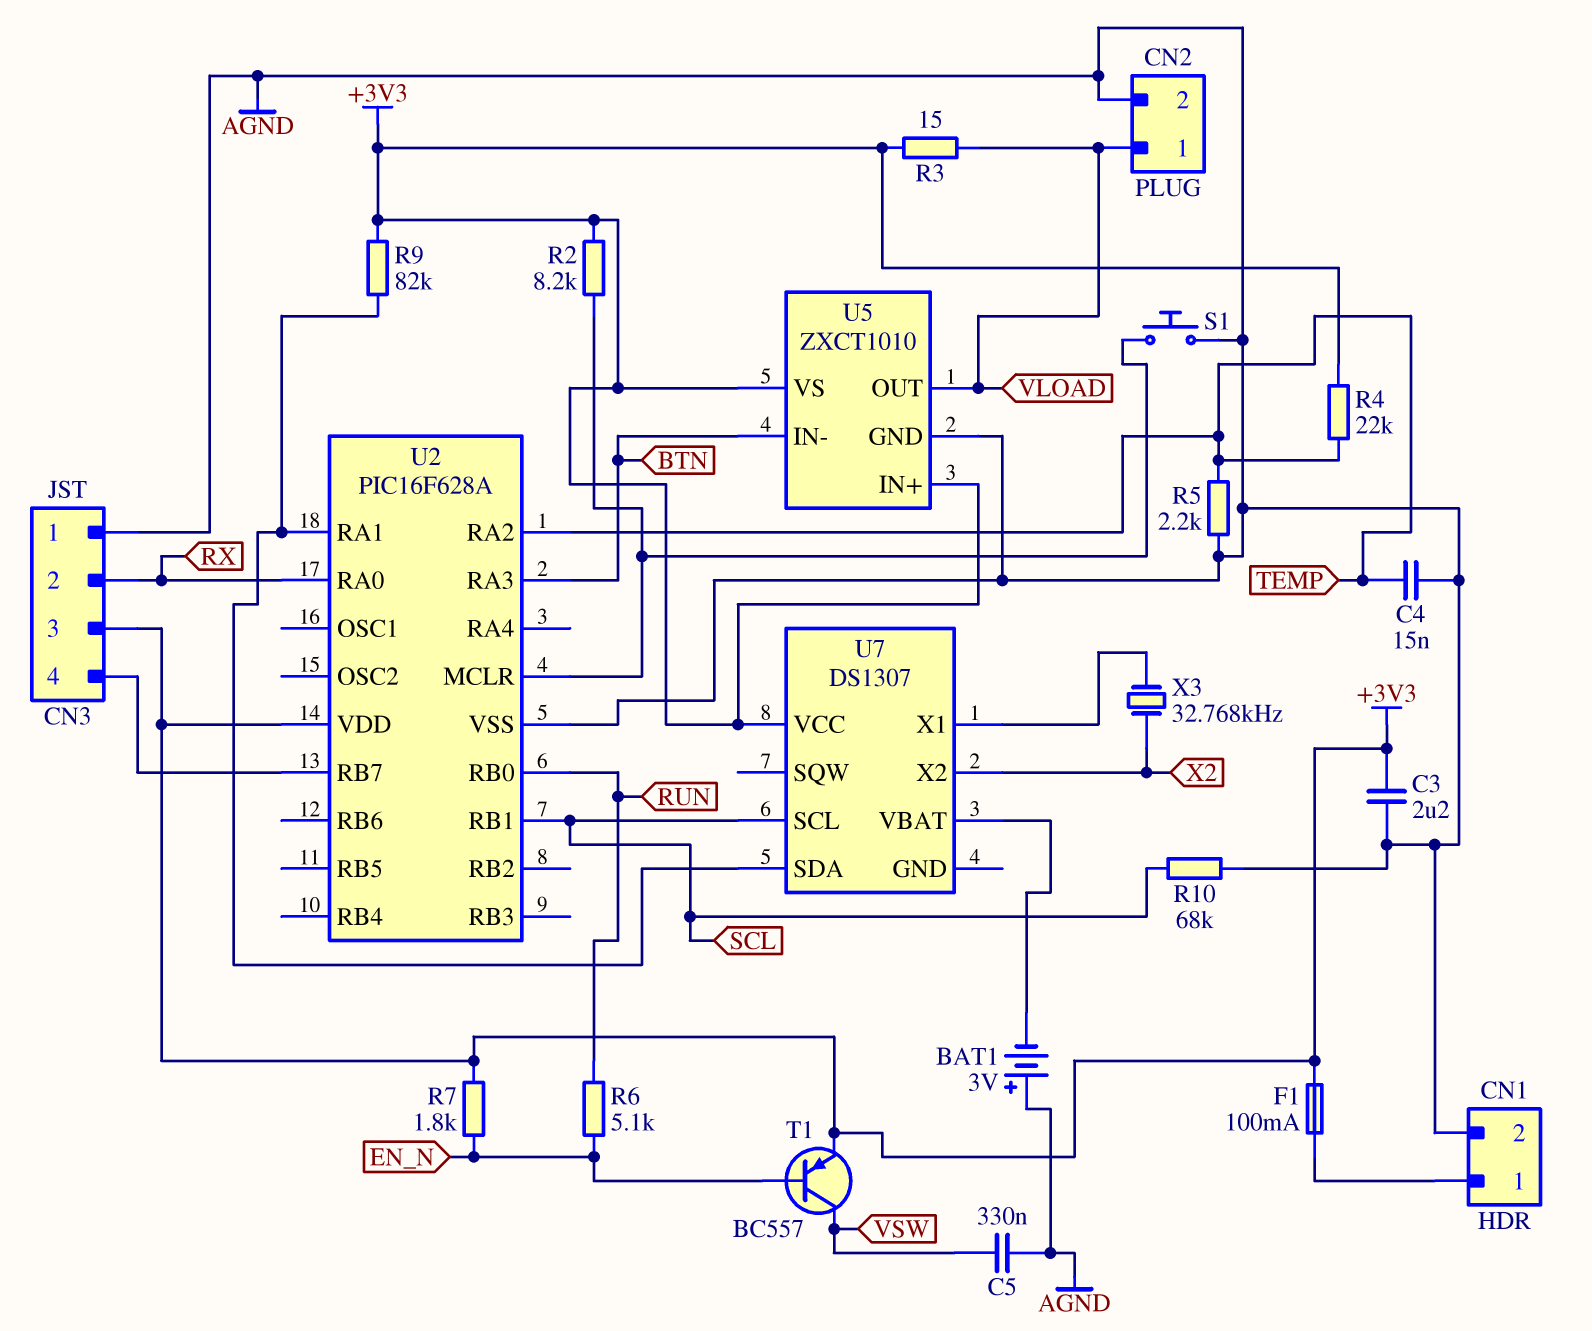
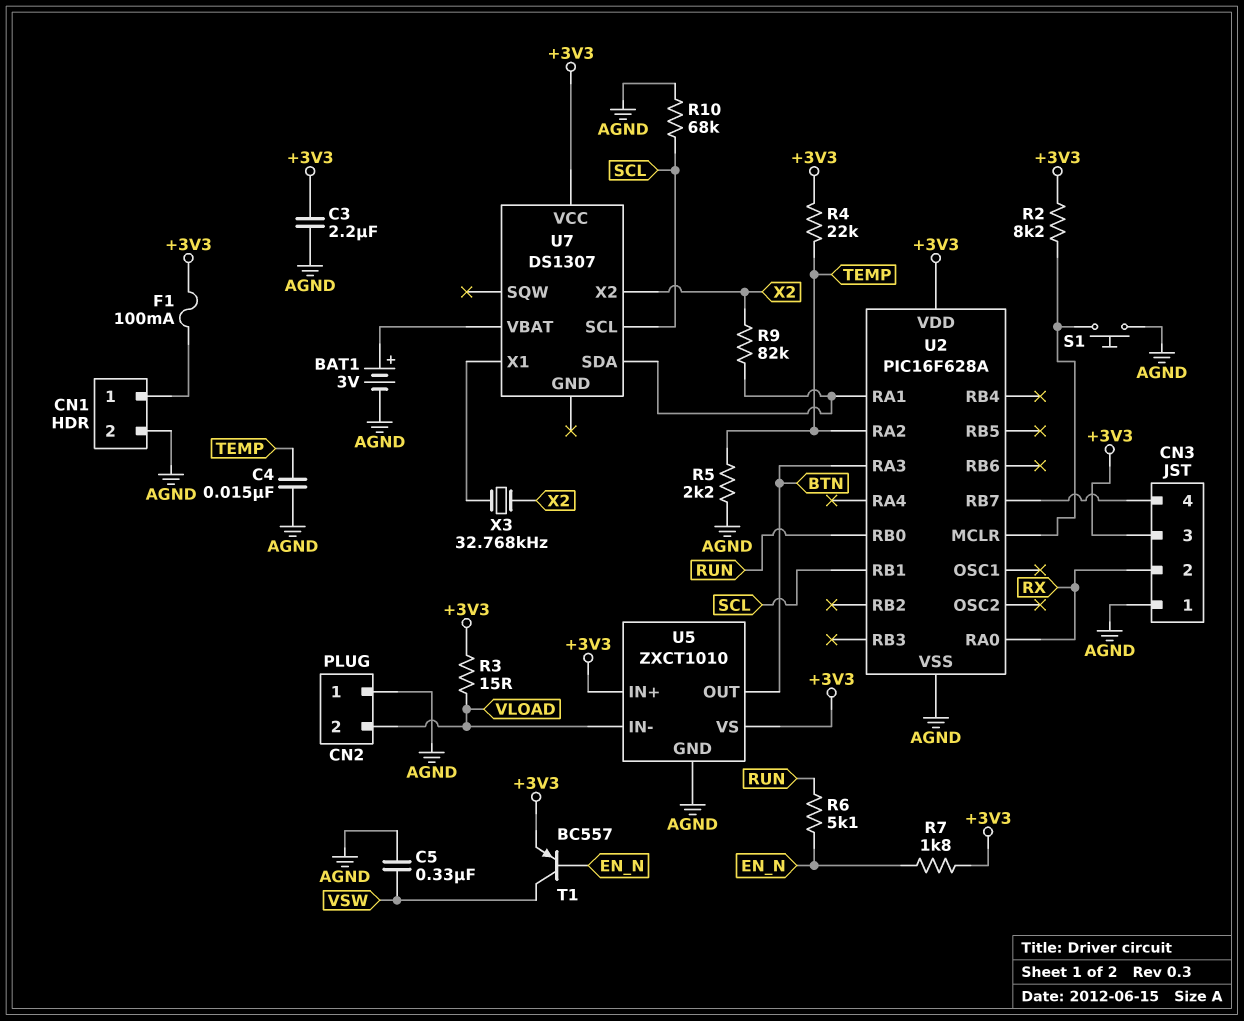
BAT1: 3V (plus AGND, minus U7/VBAT) -> 3V (plus U7/VBAT, minus AGND)
CN2 pin 1: VLOAD -> AGND
CN2 pin 2: AGND -> VLOAD
R9: 82k (+3V3, U2/RA1) -> 82k (U2/RA1, X2)
U5 pin IN-: BTN -> VLOAD
U5 pin OUT: VLOAD -> BTN

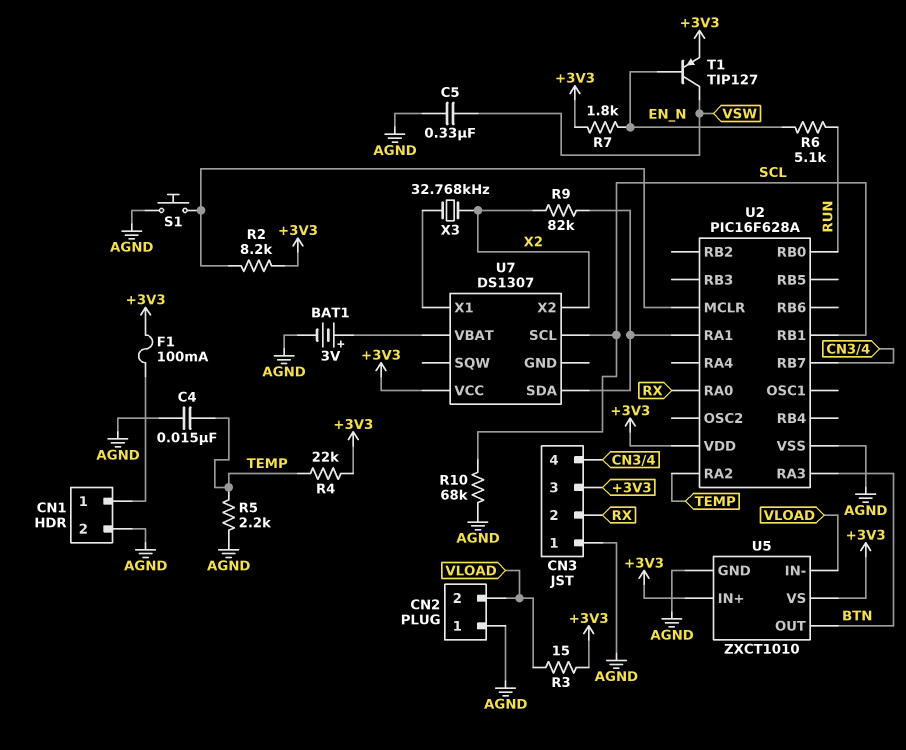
C3: 2.2uF (+3V3, AGND) -> none
T1: PNP BC557 (B EN_N, C VSW, E +3V3) -> PNP TIP127 (B EN_N, C VSW, E +3V3)

